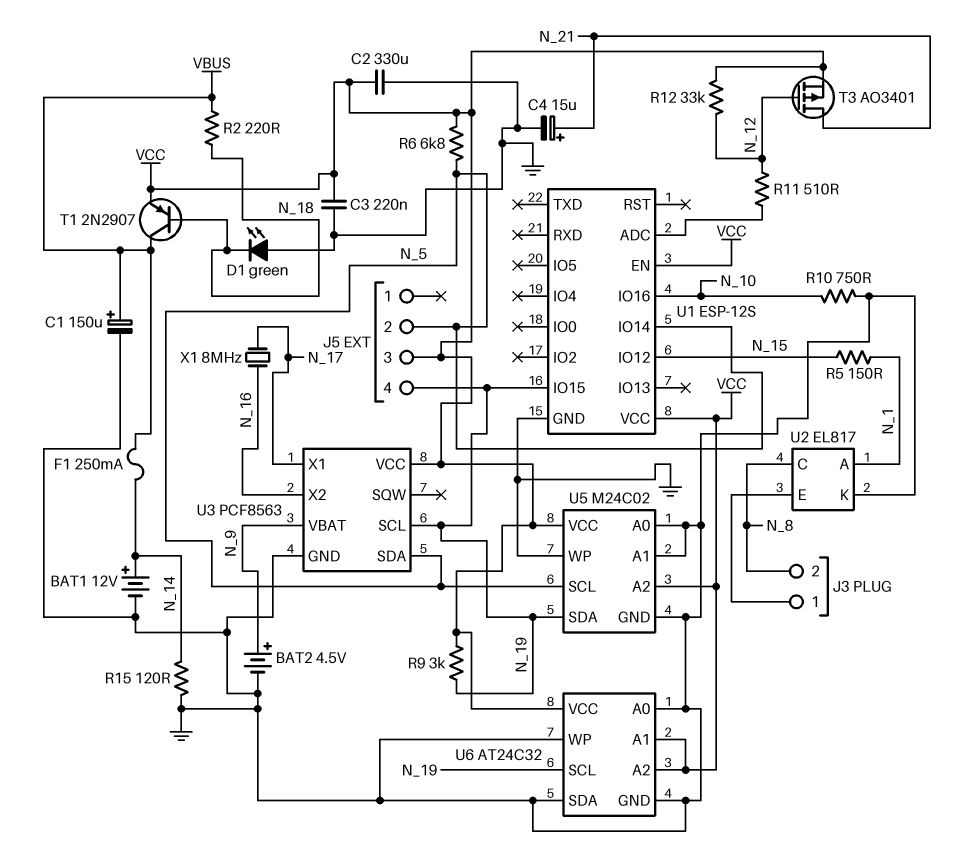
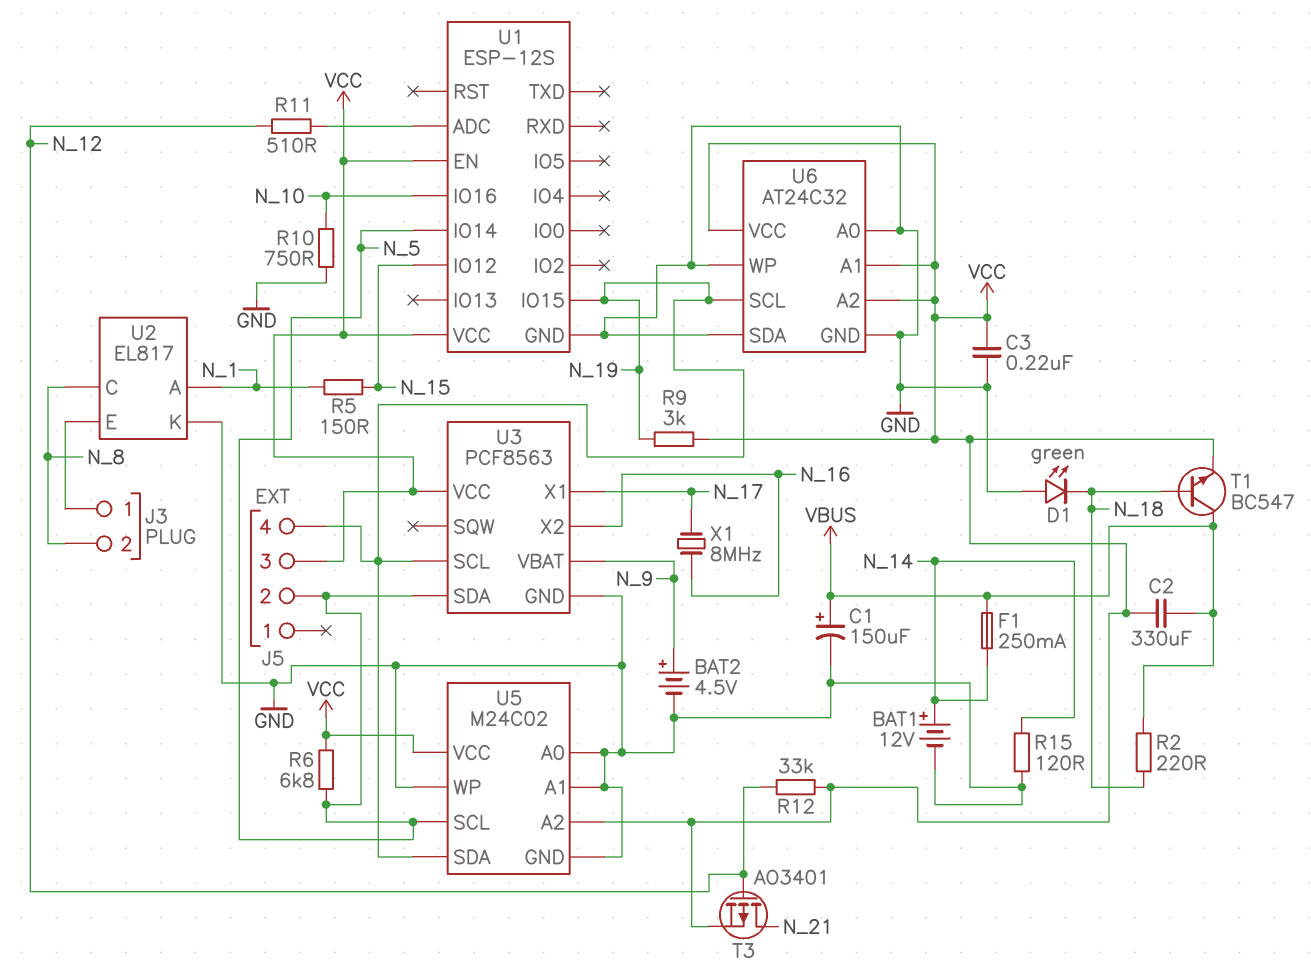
C2: 330uF (GND, VCC) -> 330uF (VBUS, VCC)
C4: 15uF (plus N_21, minus GND) -> none
T1: PNP 2N2907 (B N_18, C VBUS, E VCC) -> NPN BC547 (B N_18, C VBUS, E VCC)

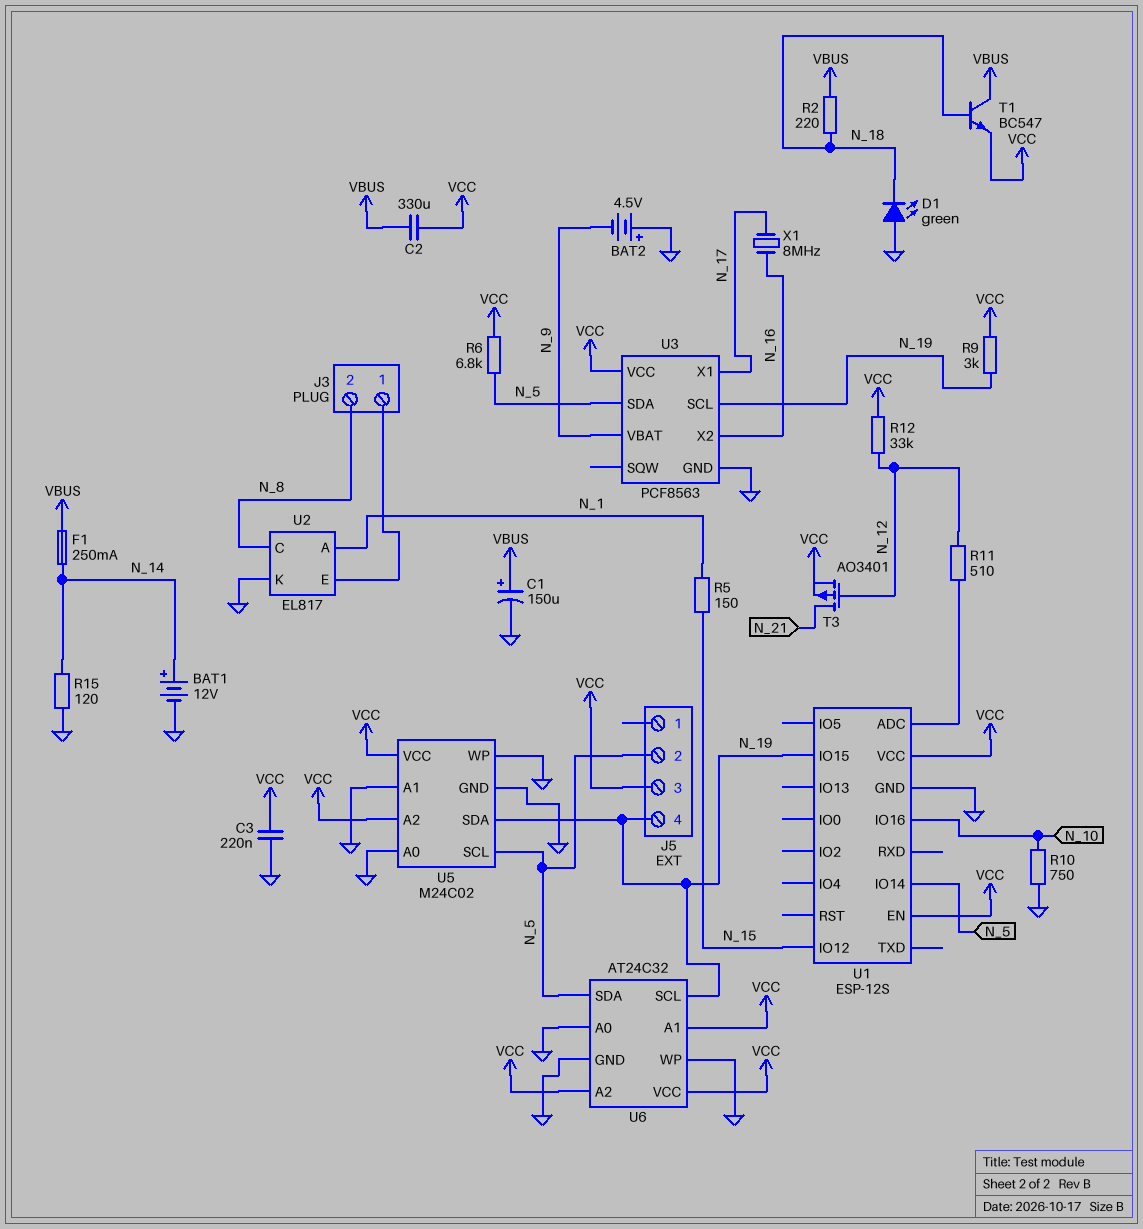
BAT2: 4.5V (plus N_9, minus GND) -> 4.5V (plus GND, minus N_9)
U6 pin SDA: GND -> N_5

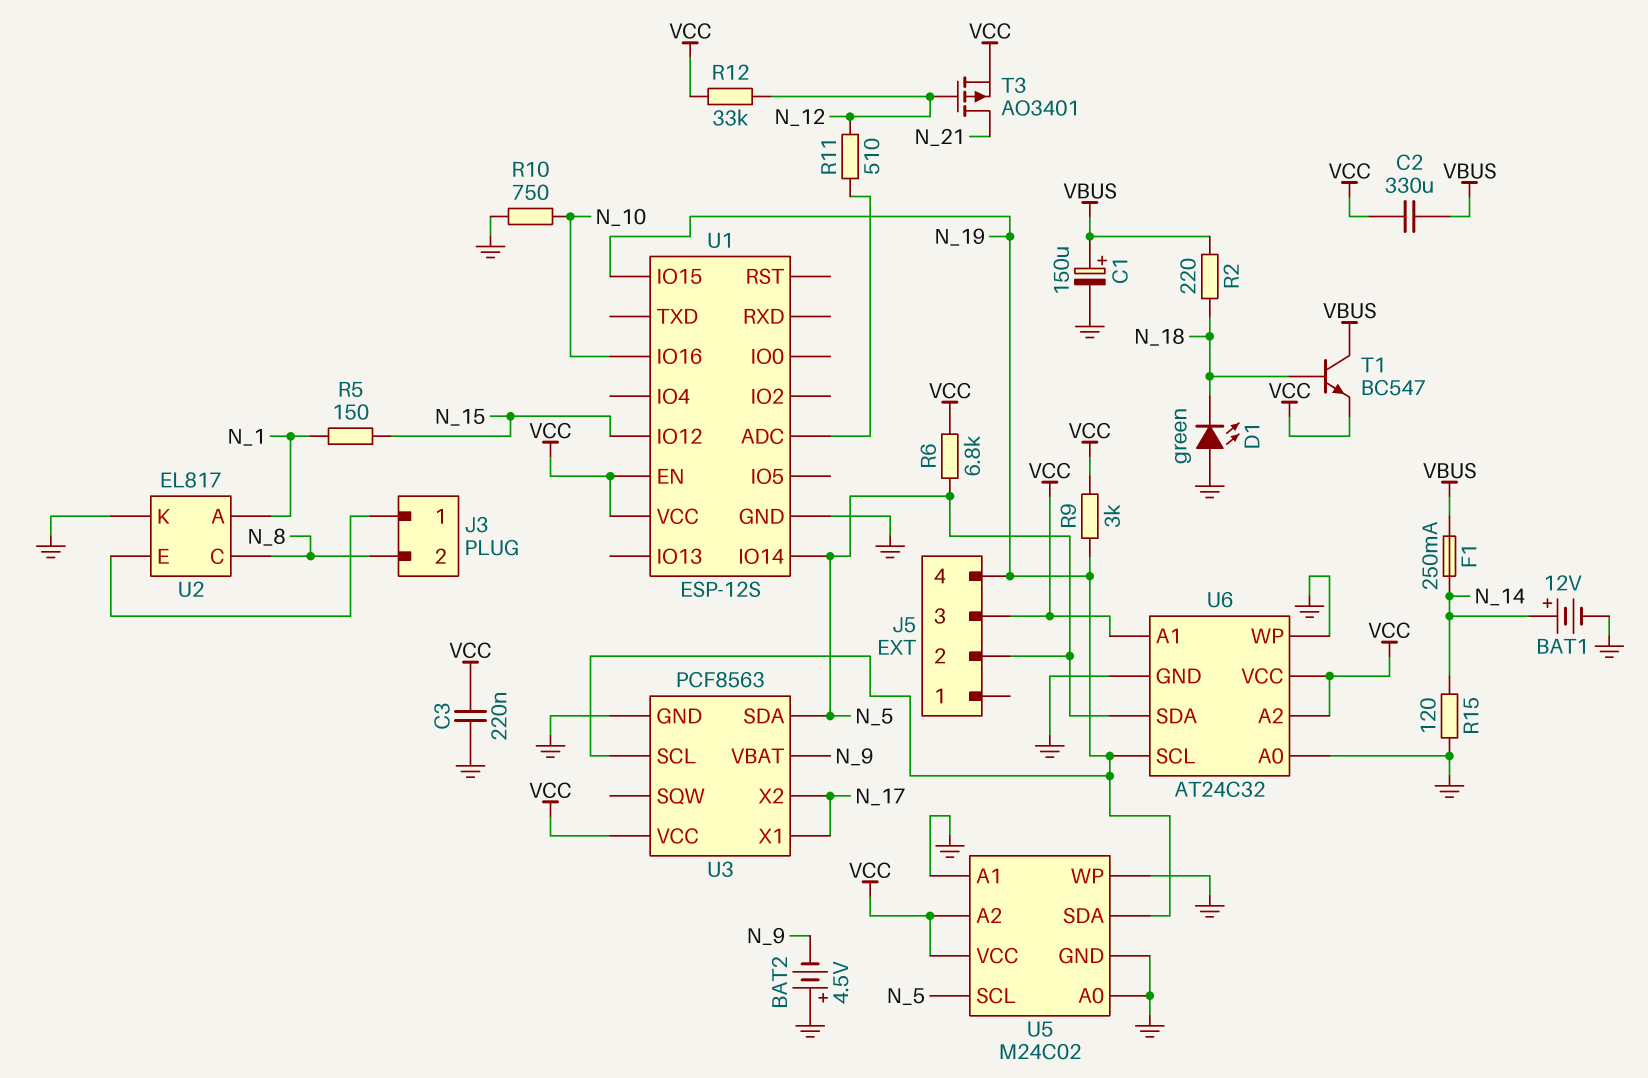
U3 pin X2: N_16 -> N_17
X1: 8MHz (N_16, N_17) -> none

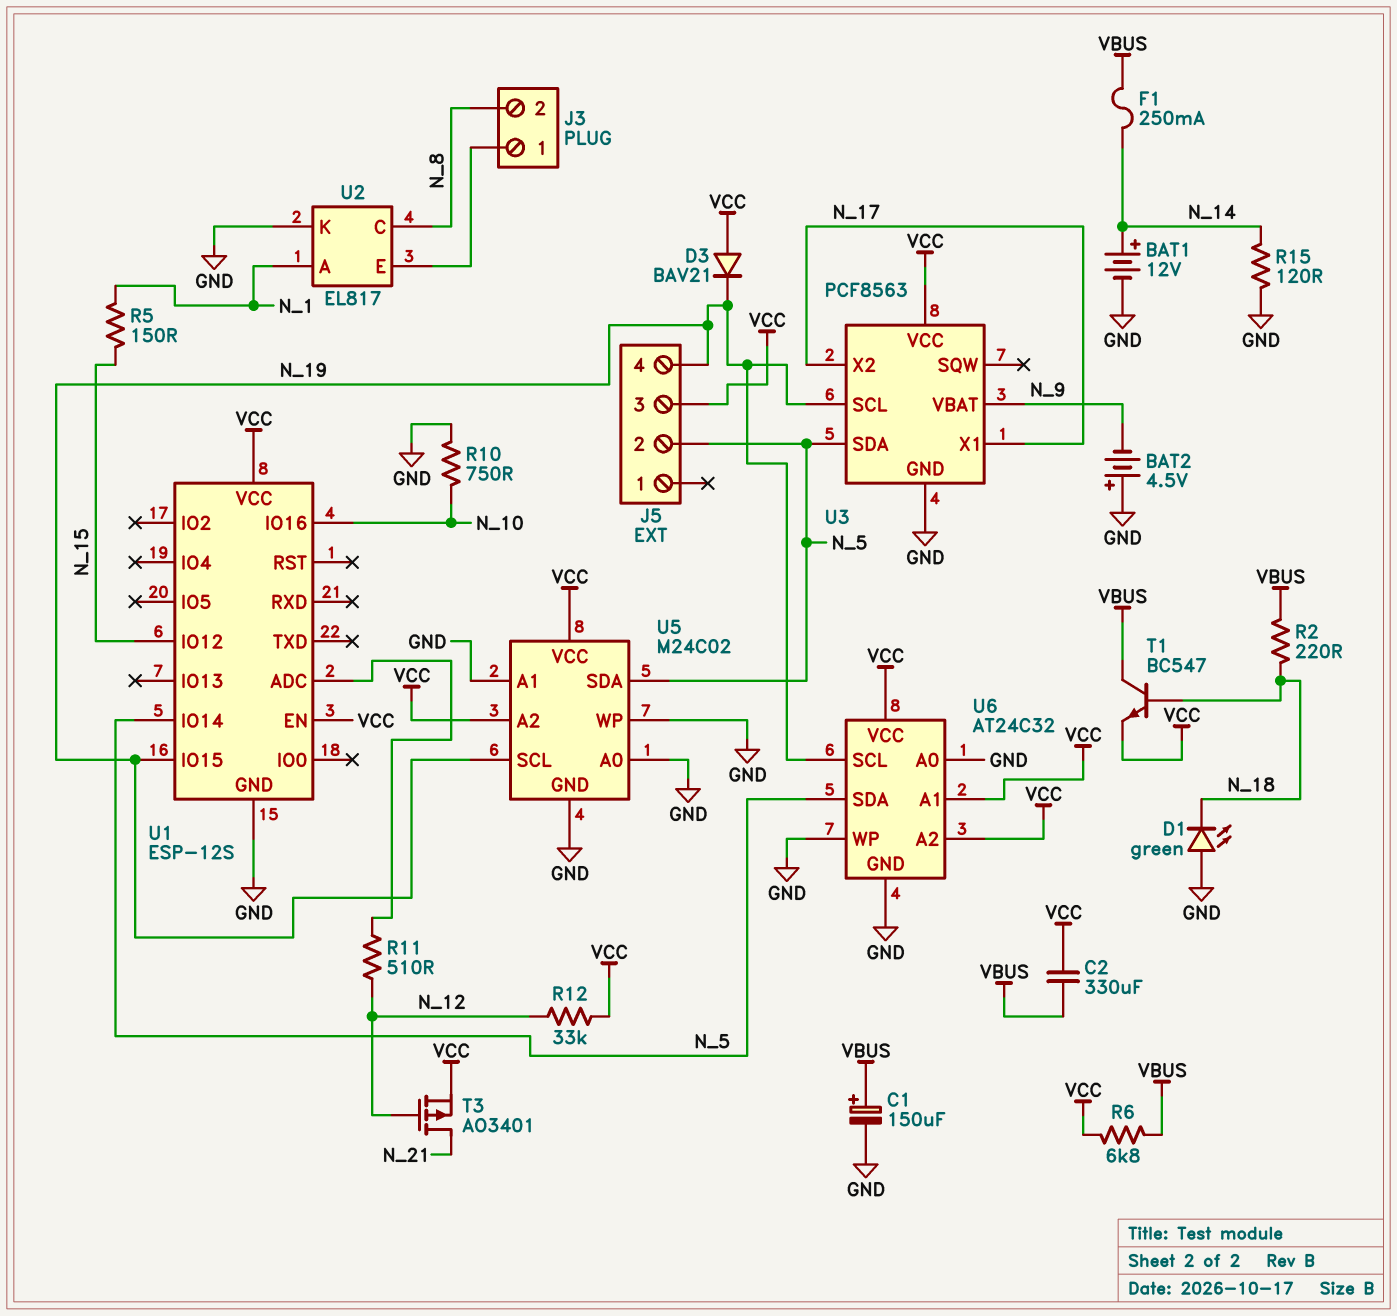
C3: 220nF (GND, VCC) -> none
D3: none -> diode BAV21 (A VCC, K N_19)
R6: 6.8k (N_5, VCC) -> 6.8k (VBUS, VCC)
R9: 3k (N_19, VCC) -> none
U5 pin SCL: N_5 -> N_19
U5 pin SDA: N_19 -> N_5

